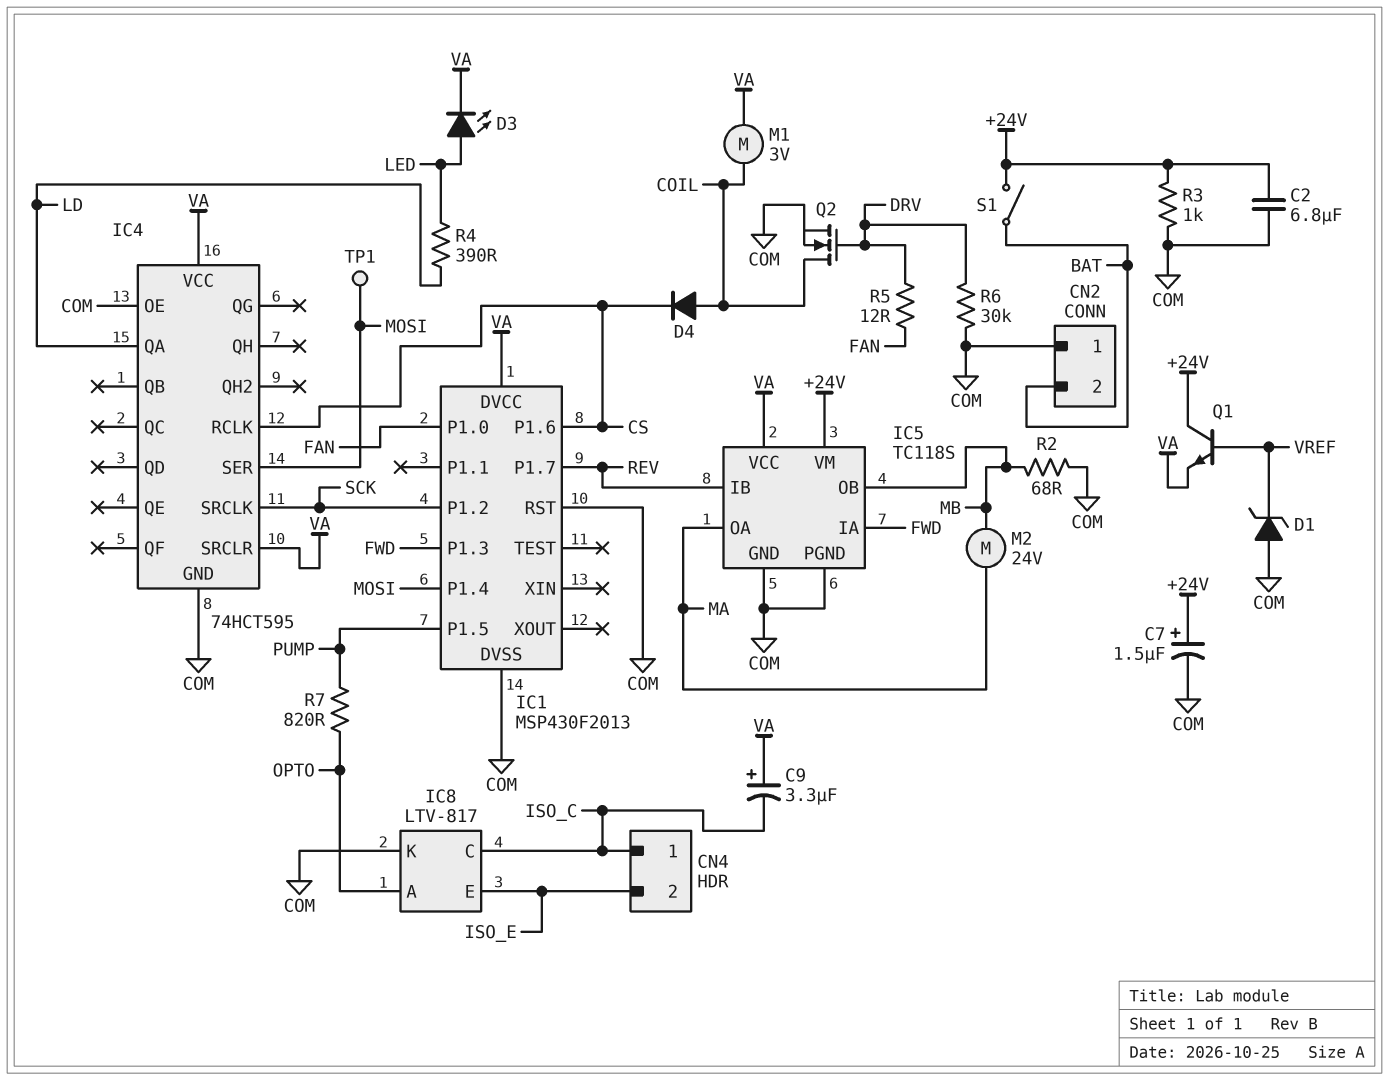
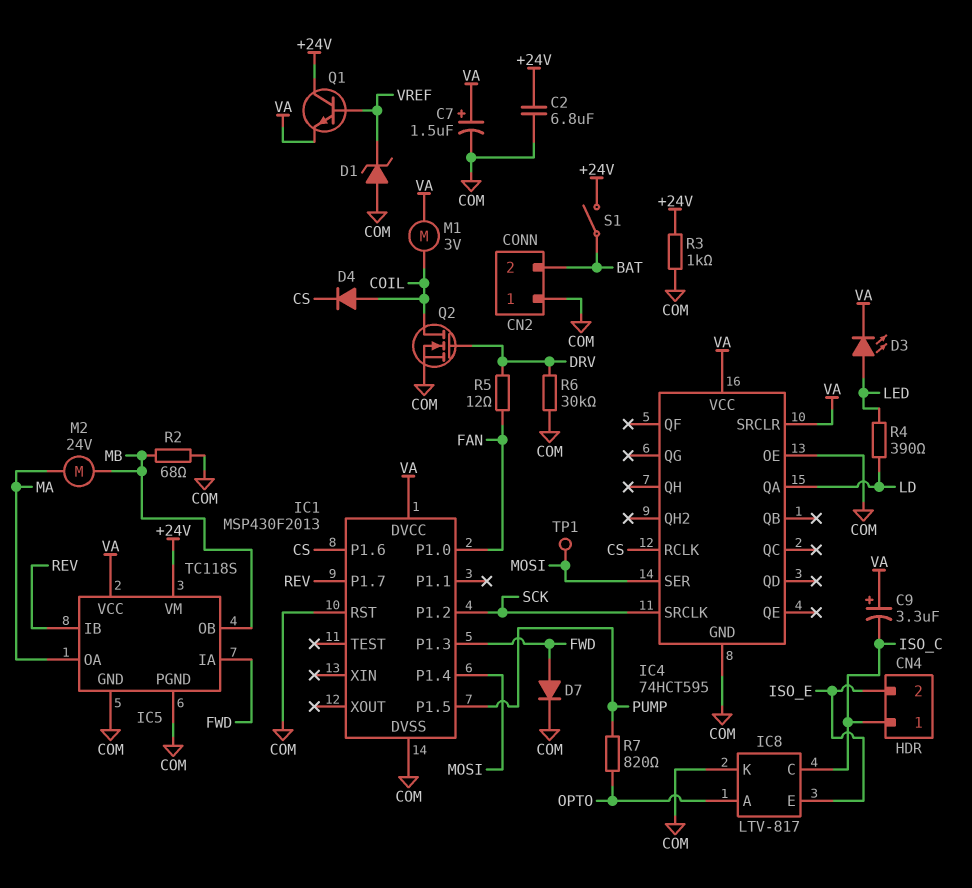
C7: 1.5uF (plus +24V, minus COM) -> 1.5uF (plus VA, minus COM)
D7: none -> diode (A FWD, K COM)

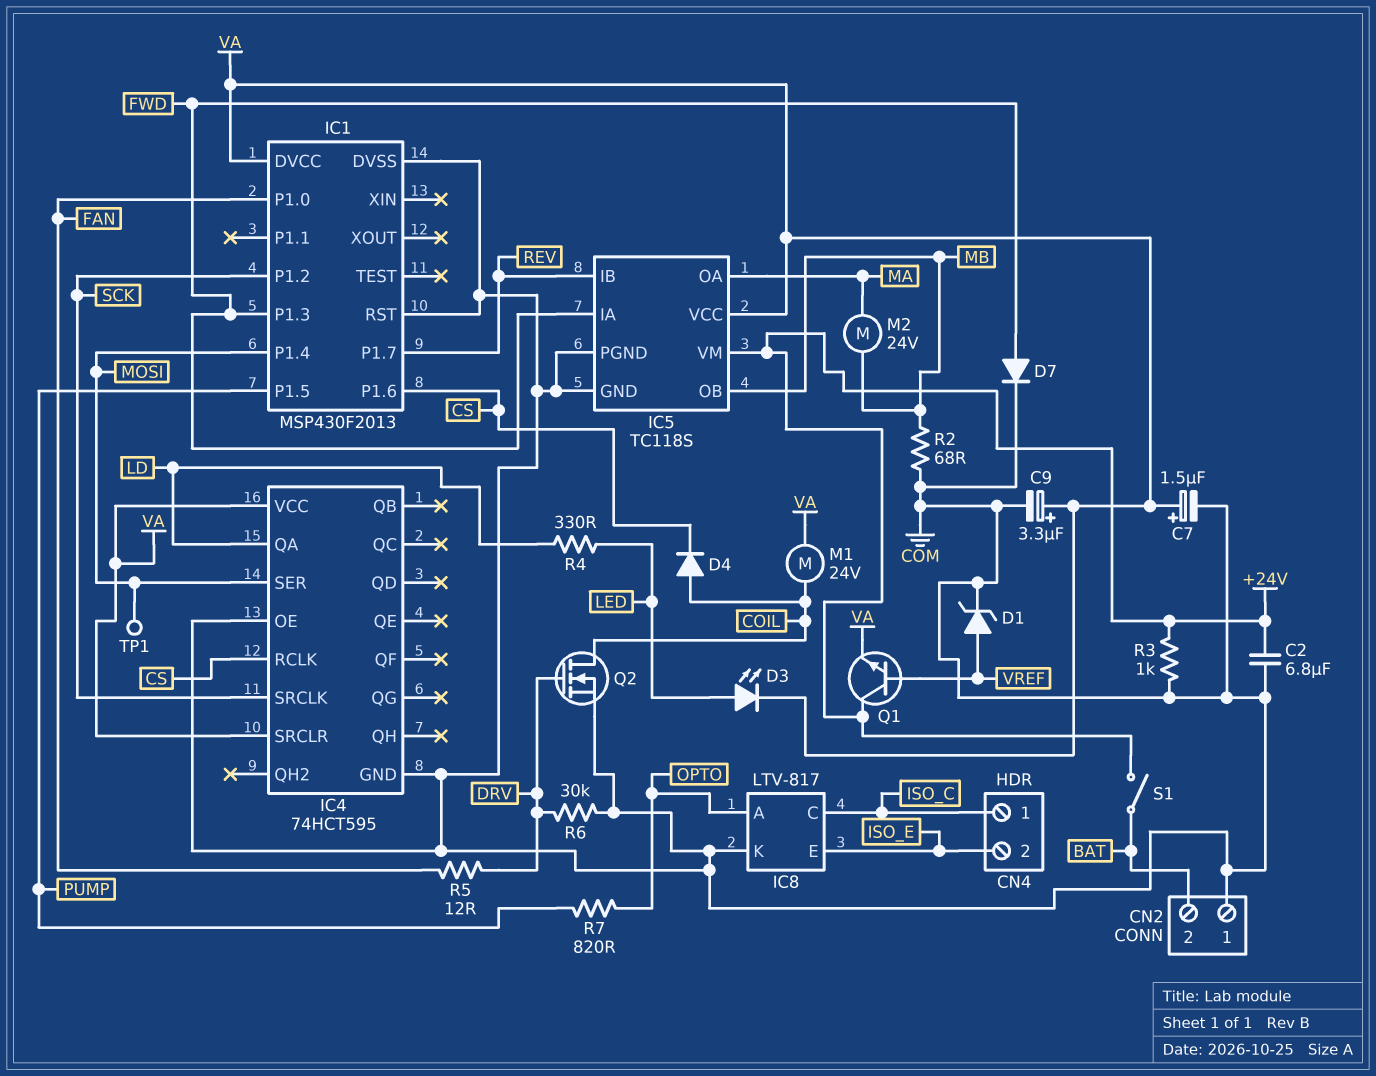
C9: 3.3uF (plus VA, minus ISO_C) -> 3.3uF (plus VA, minus COM)
D1: zener (A COM, K VREF) -> zener (A VREF, K COM)
M1: motor 3V (COIL, VA) -> motor 24V (COIL, VA)
R4: 390 (LD, LED) -> 330 (LD, LED)

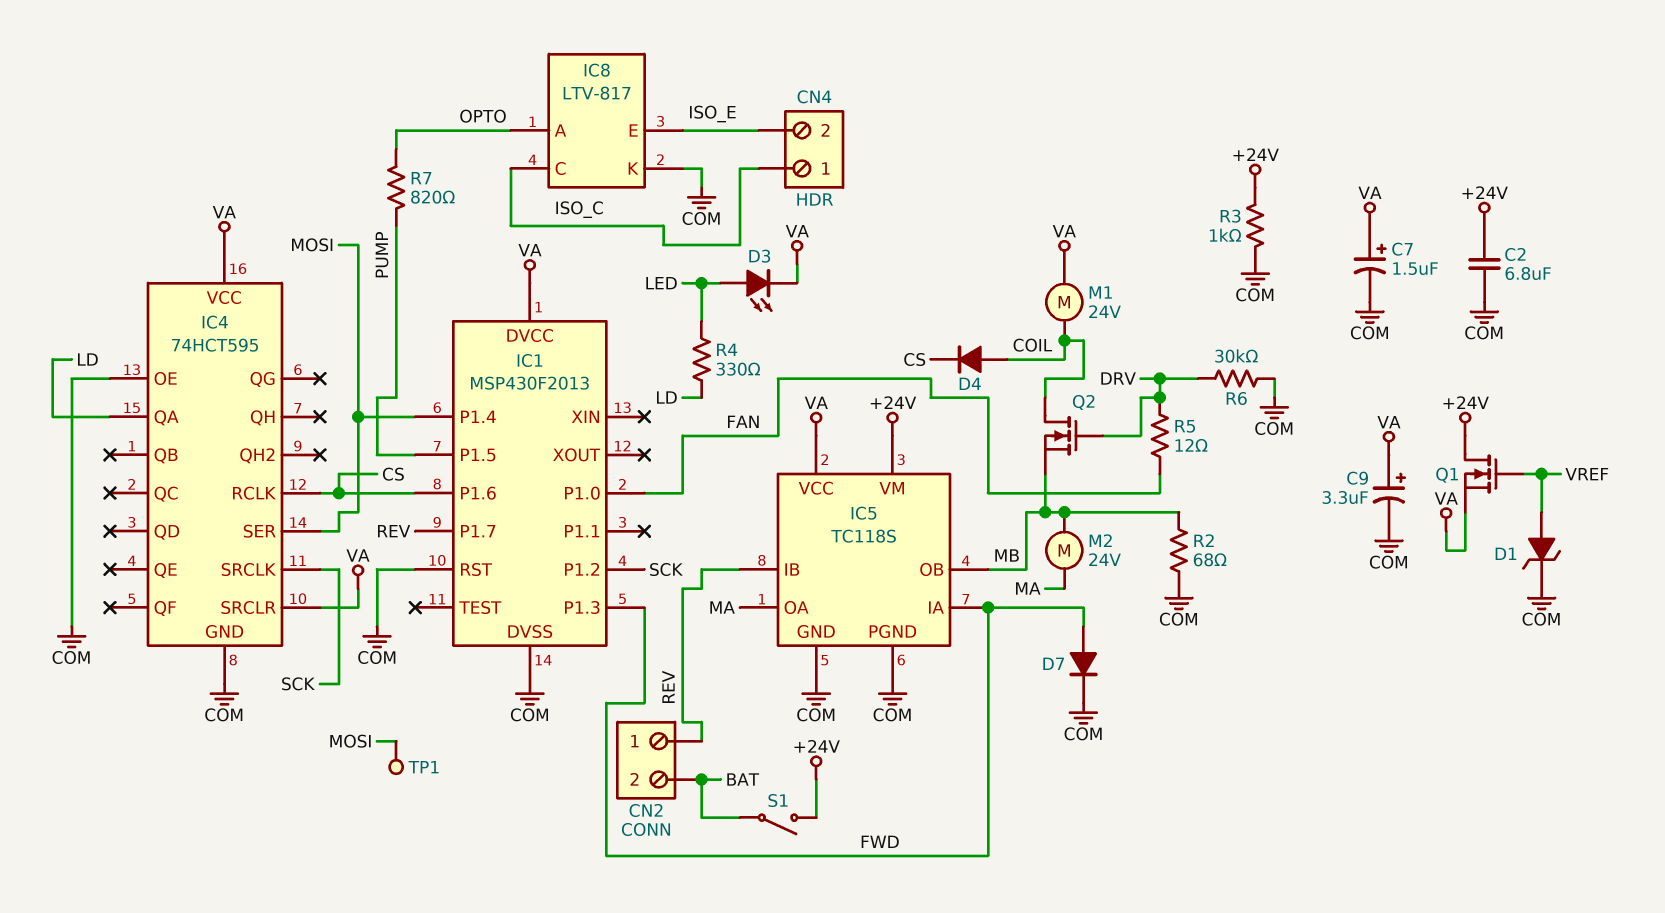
CN2 pin 1: COM -> REV
Q1: NPN (B VREF, C +24V, E VA) -> NMOS (G VREF, D +24V, S VA)
Q2: NMOS (G DRV, D COIL, S COM) -> NMOS (G DRV, D COIL, S MB)

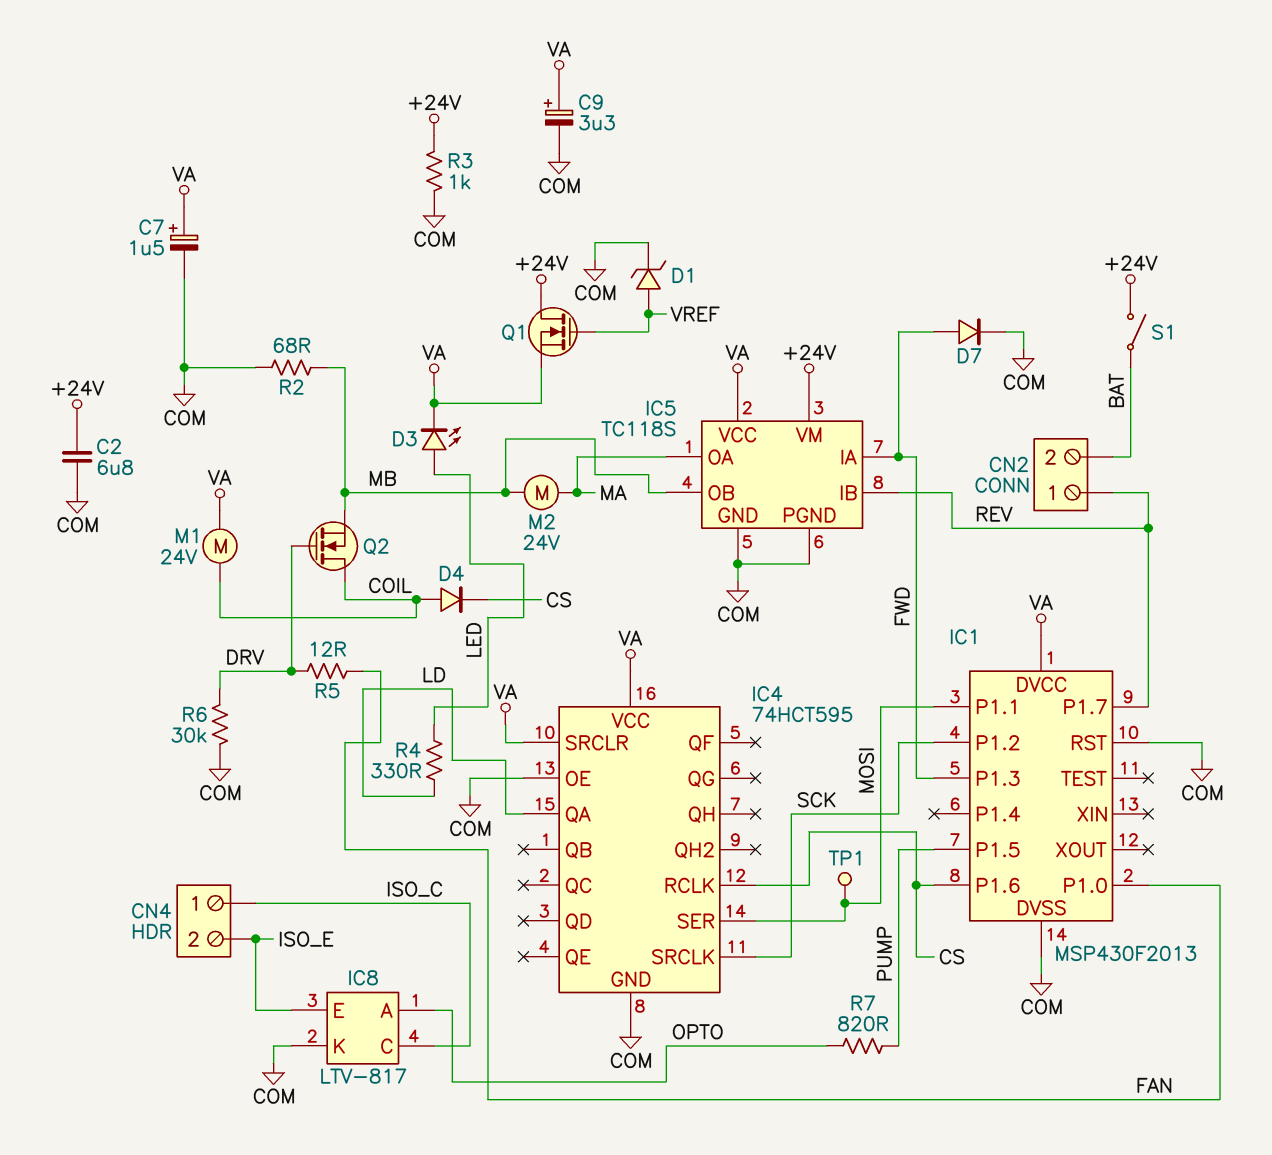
IC1 pin P1.1: none -> MOSI
IC1 pin P1.4: MOSI -> none

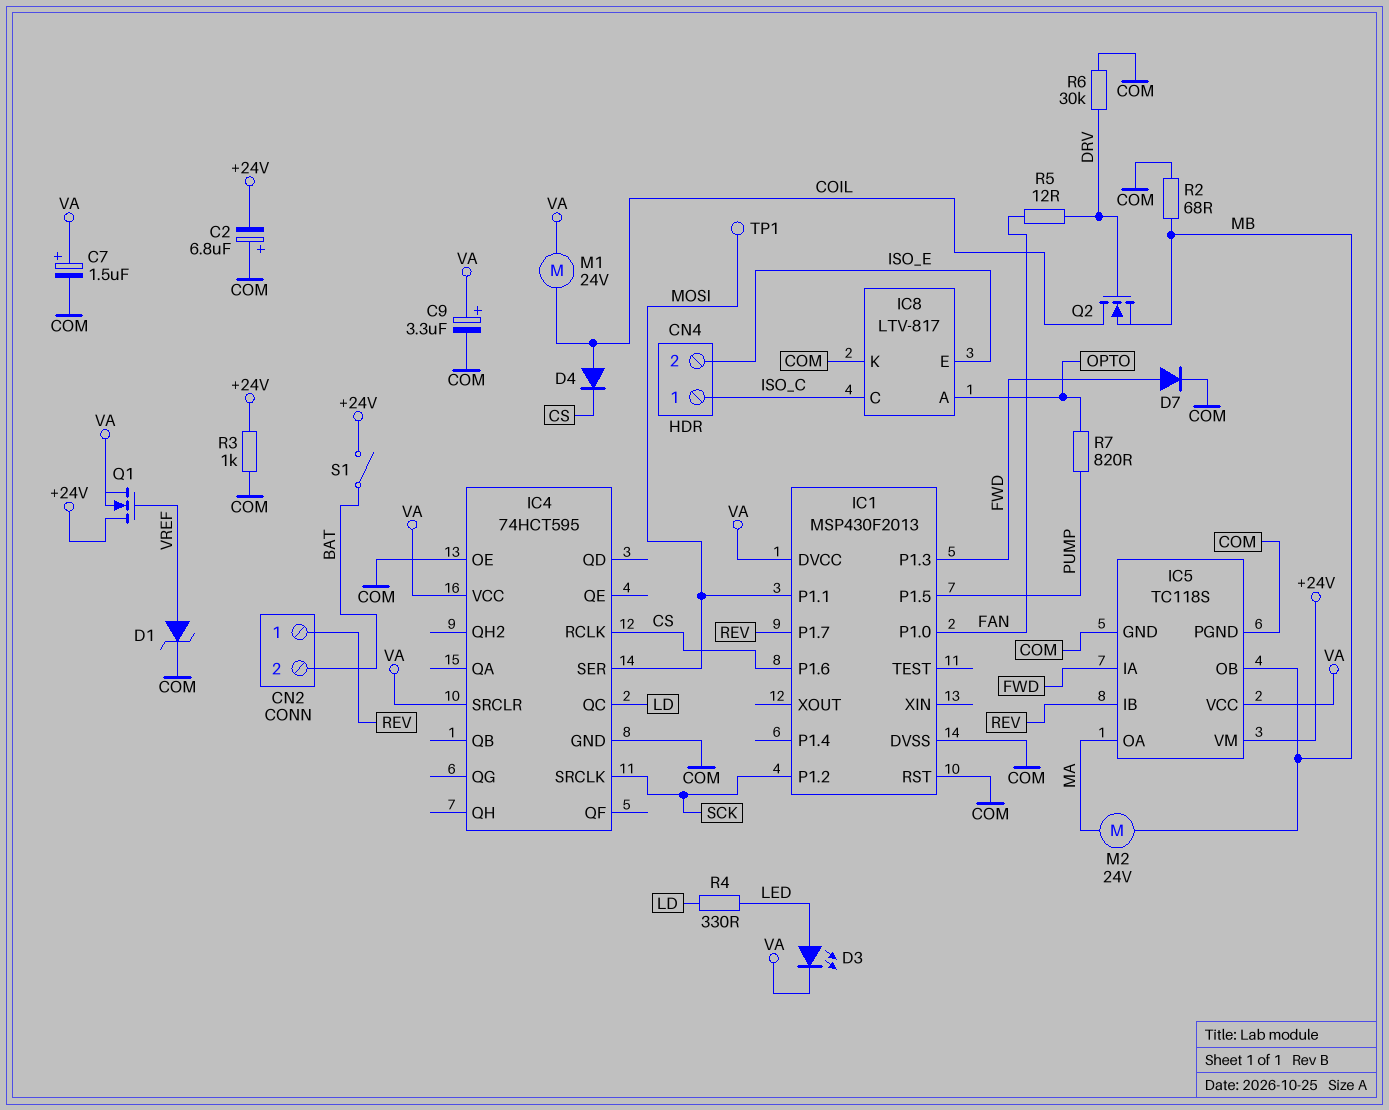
C2: 6.8uF (+24V, COM) -> 6.8uF (plus COM, minus +24V)
IC4 pin QA: LD -> none
IC4 pin QC: none -> LD

